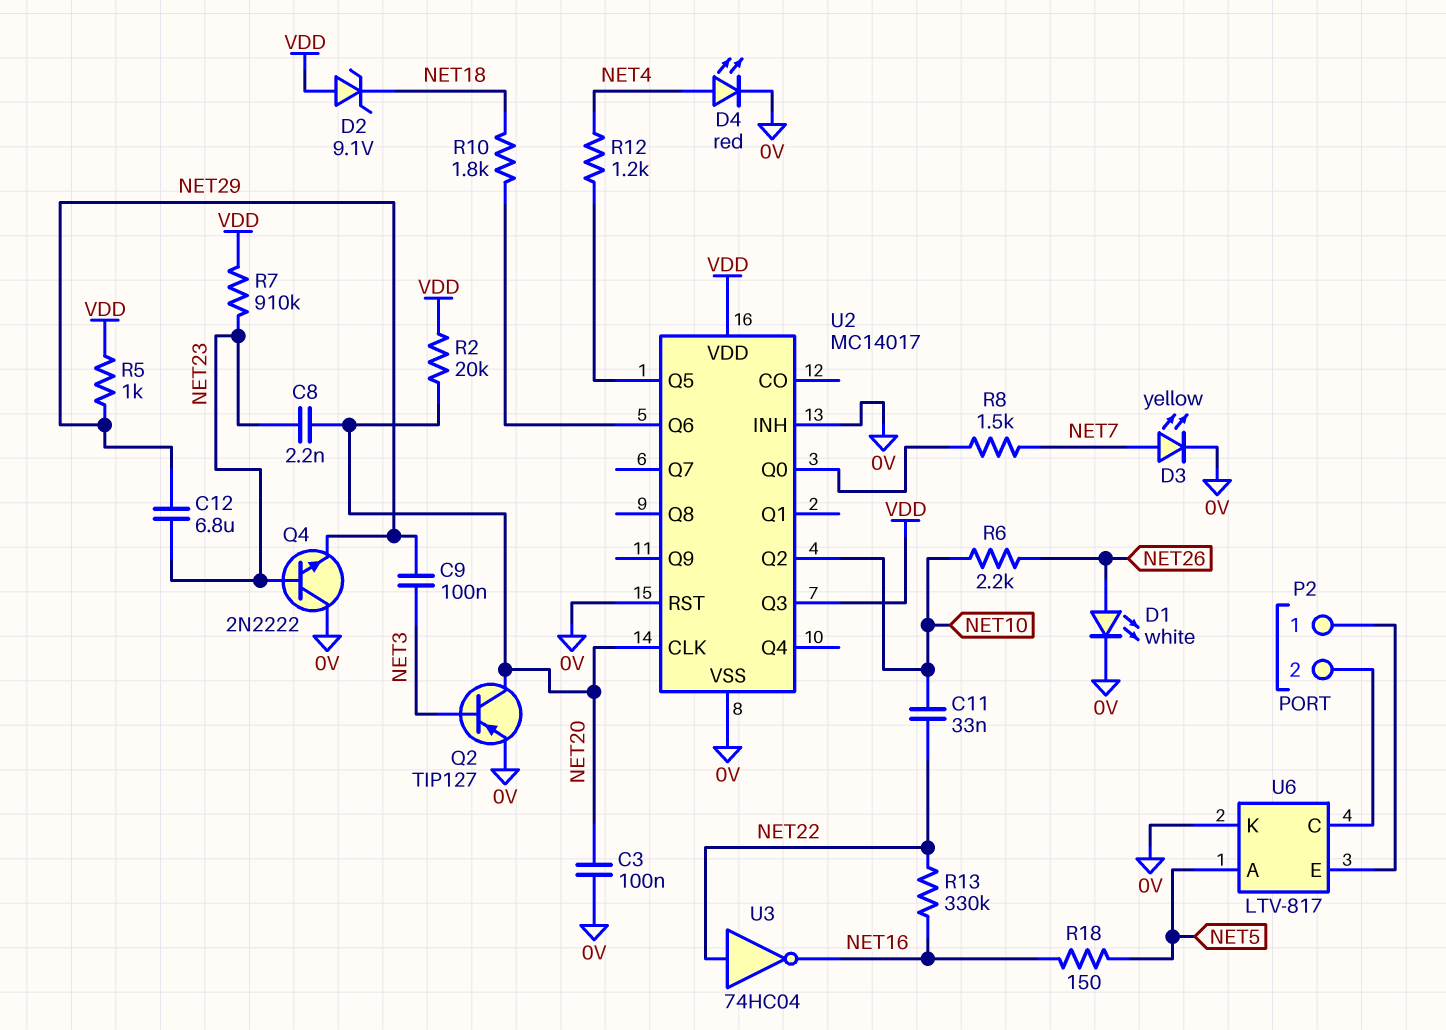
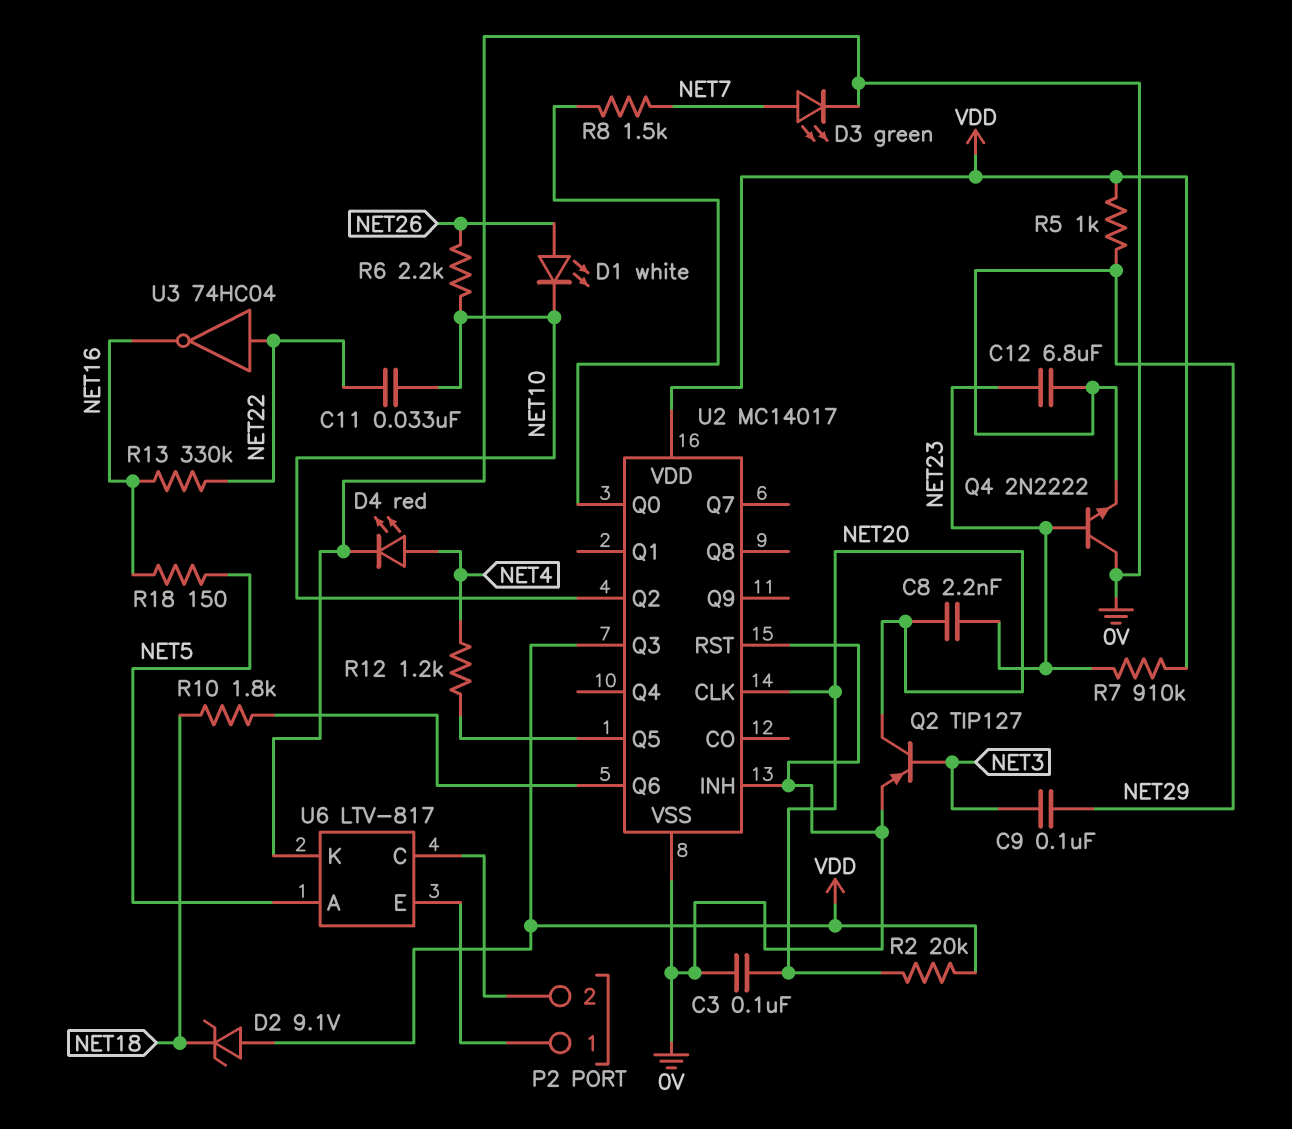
D1: LED white (A NET26, K 0V) -> LED white (A NET26, K NET10)
D3: LED yellow (A NET7, K 0V) -> LED green (A NET7, K 0V)

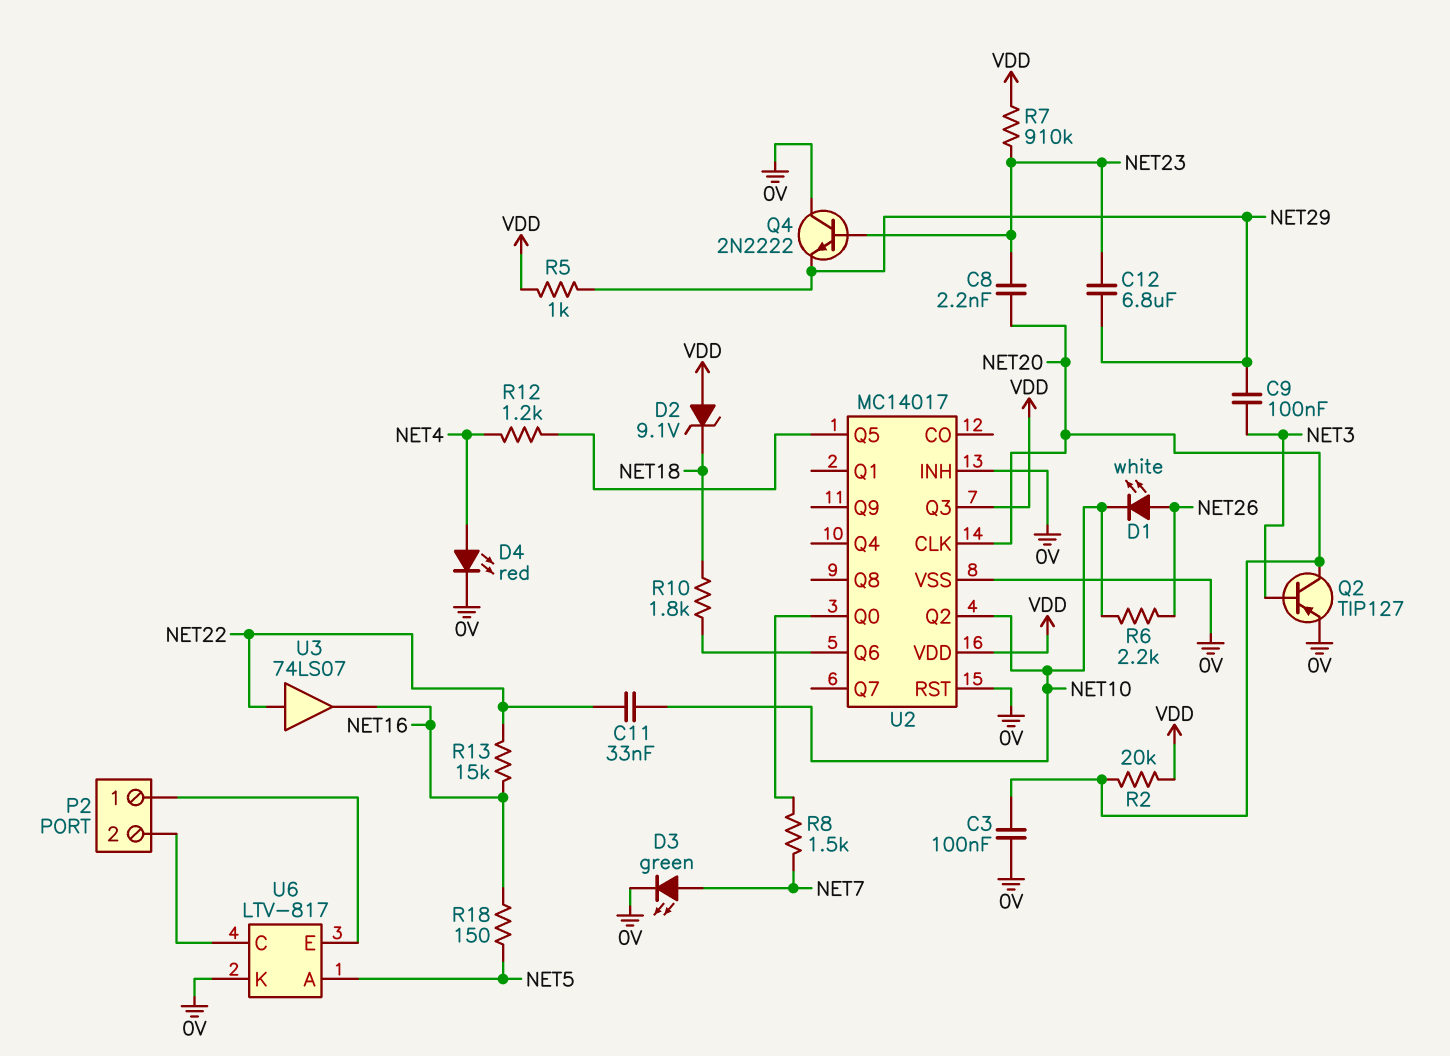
R13: 330k (NET16, NET22) -> 15k (NET16, NET22)
U3: NOT 74HC04 (in NET22, out NET16) -> buffer 74LS07 (in NET22, out NET16)

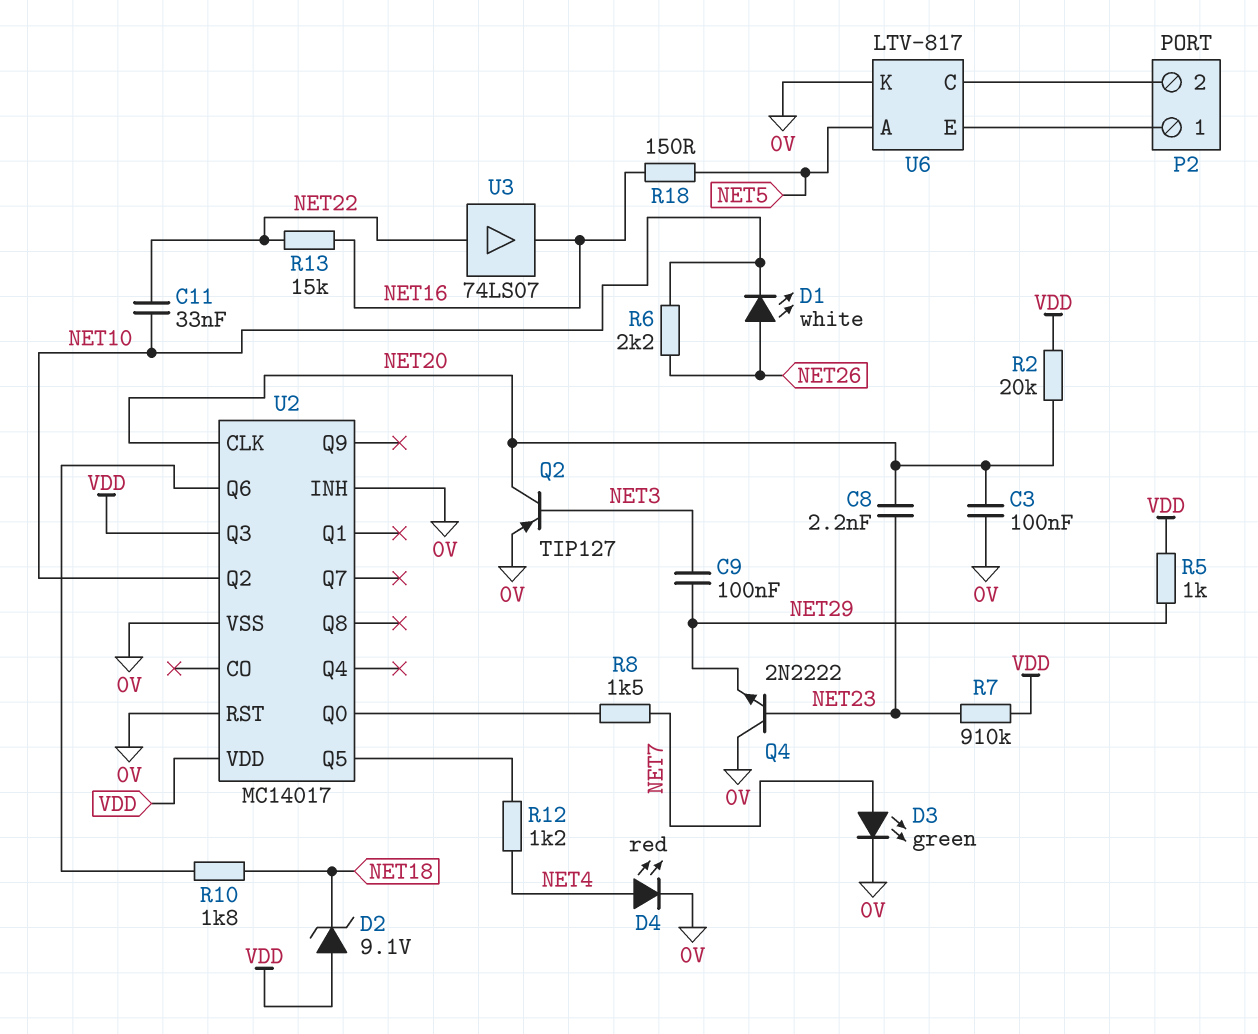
C12: 6.8uF (NET23, NET29) -> none

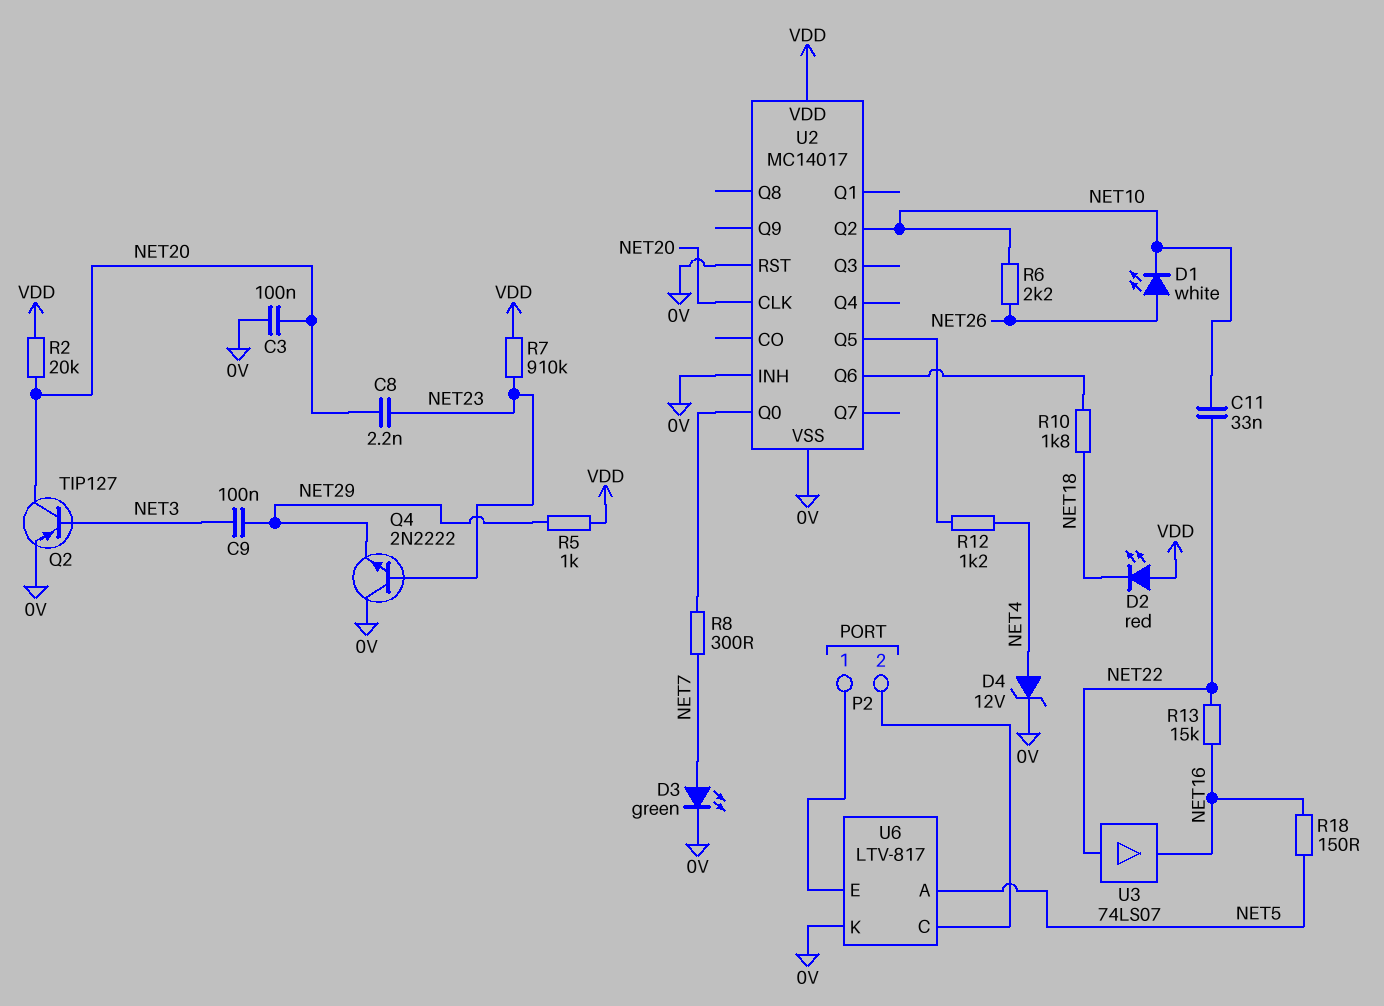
D2: zener 9.1V (A VDD, K NET18) -> LED red (A VDD, K NET18)
D4: LED red (A NET4, K 0V) -> zener 12V (A NET4, K 0V)
R8: 1.5k (NET7, U2/Q0) -> 300 (NET7, U2/Q0)
U2 pin Q3: VDD -> none

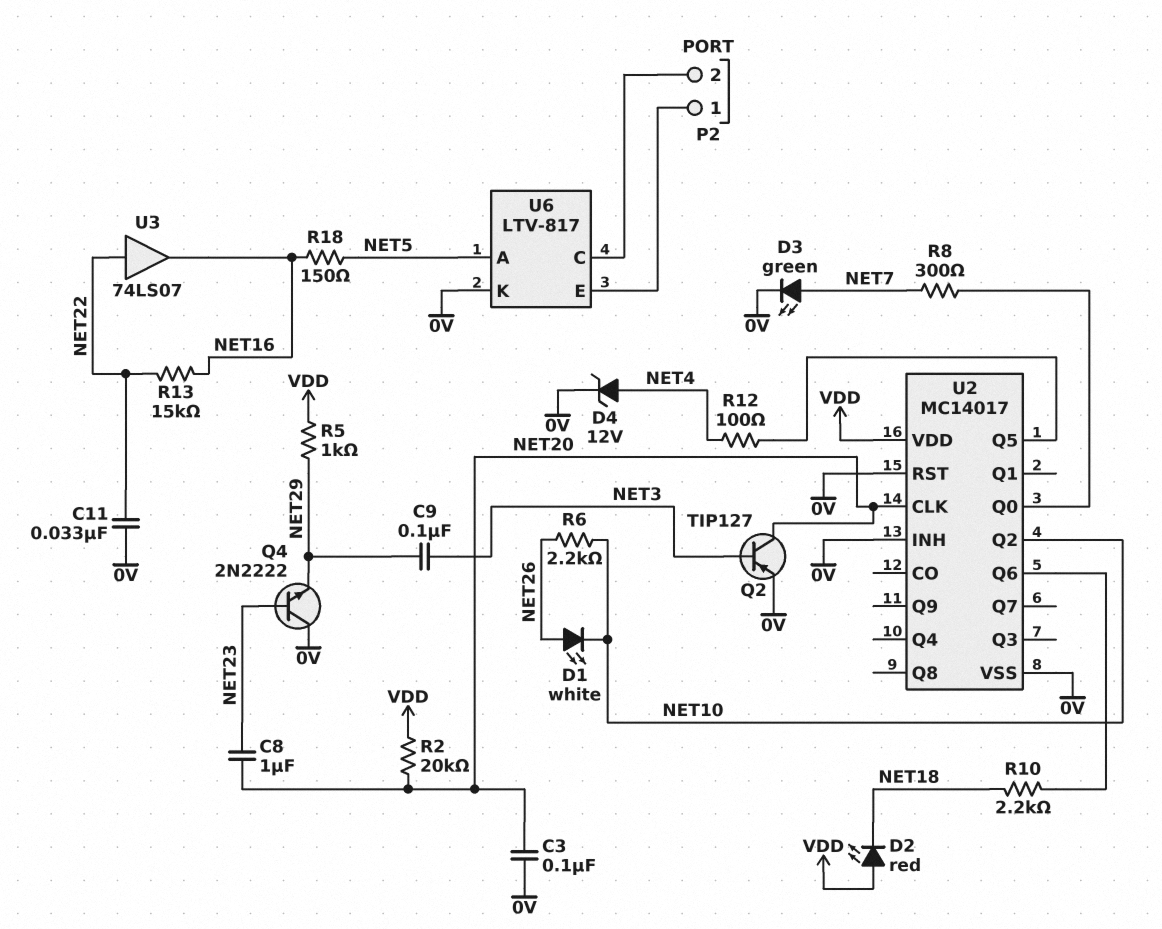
C8: 2.2nF (NET20, NET23) -> 1uF (NET20, NET23)
C11: 33nF (NET10, NET22) -> 33nF (0V, NET22)
R7: 910k (NET23, VDD) -> none
R10: 1.8k (NET18, U2/Q6) -> 2.2k (NET18, U2/Q6)
R12: 1.2k (NET4, U2/Q5) -> 100 (NET4, U2/Q5)

